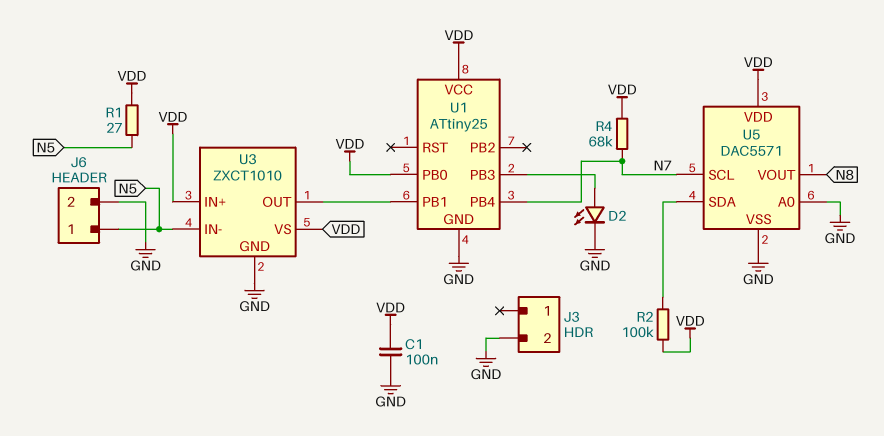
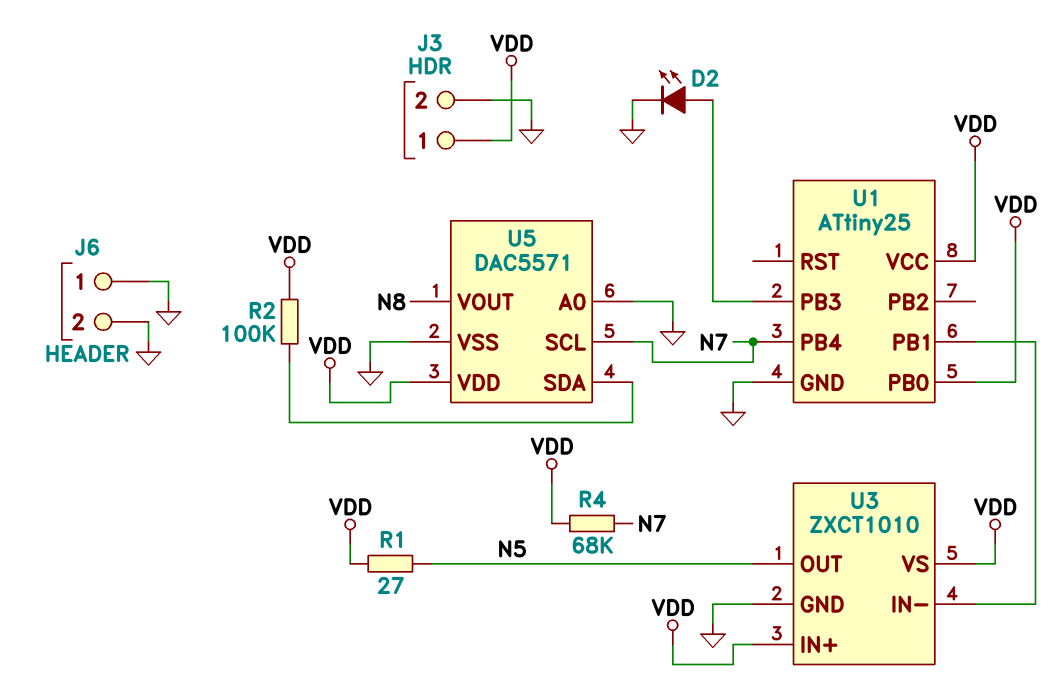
C1: 100nF (GND, VDD) -> none
J3 pin 1: none -> VDD
J6 pin 1: N5 -> GND
U3 pin IN-: N5 -> U1/PB1
U3 pin OUT: U1/PB1 -> N5

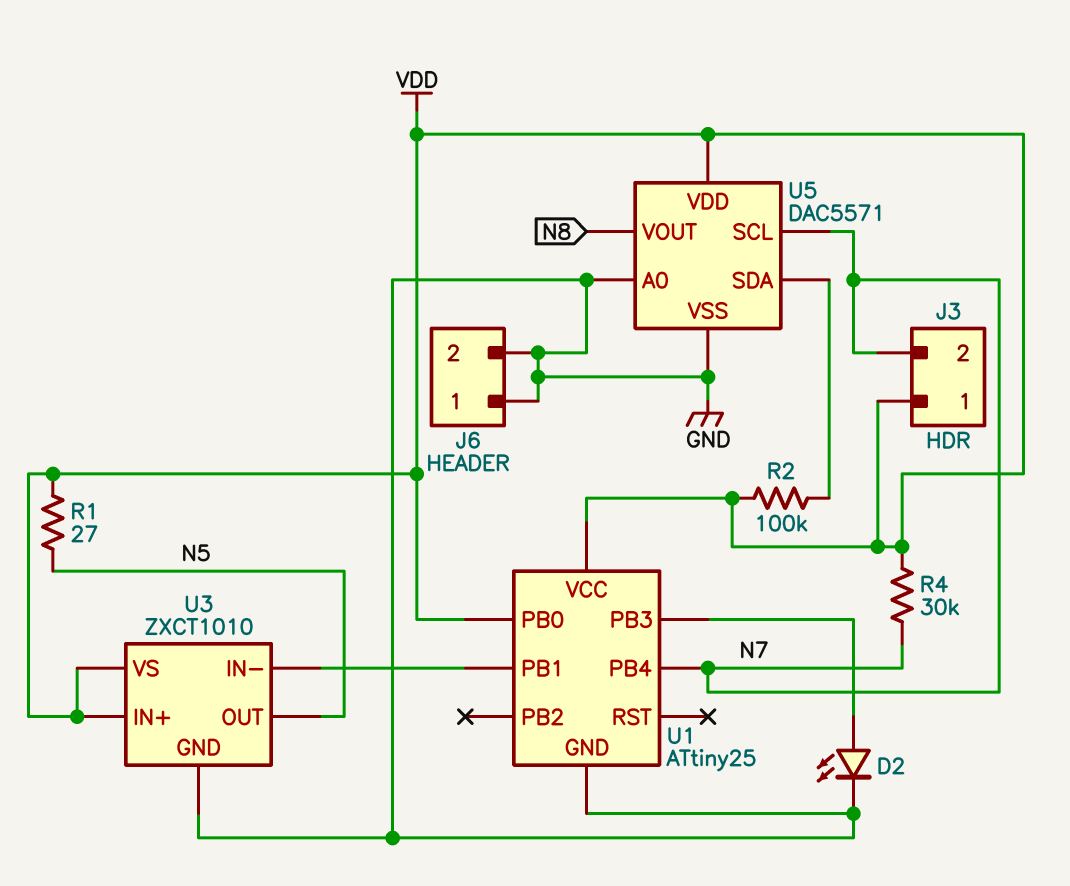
J3 pin 2: GND -> N7
R4: 68k (N7, VDD) -> 30k (N7, VDD)

